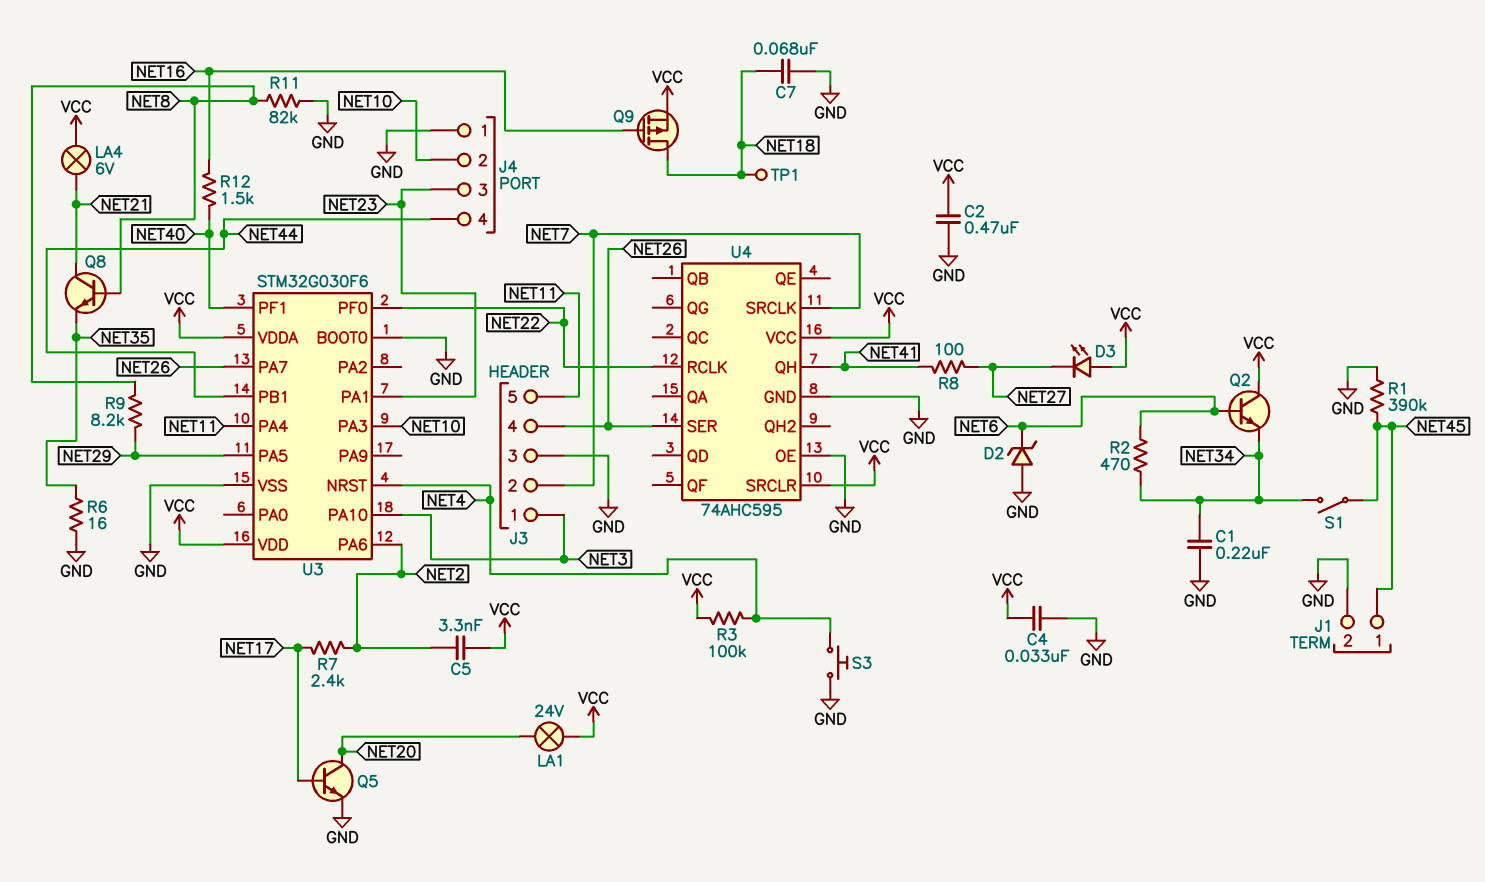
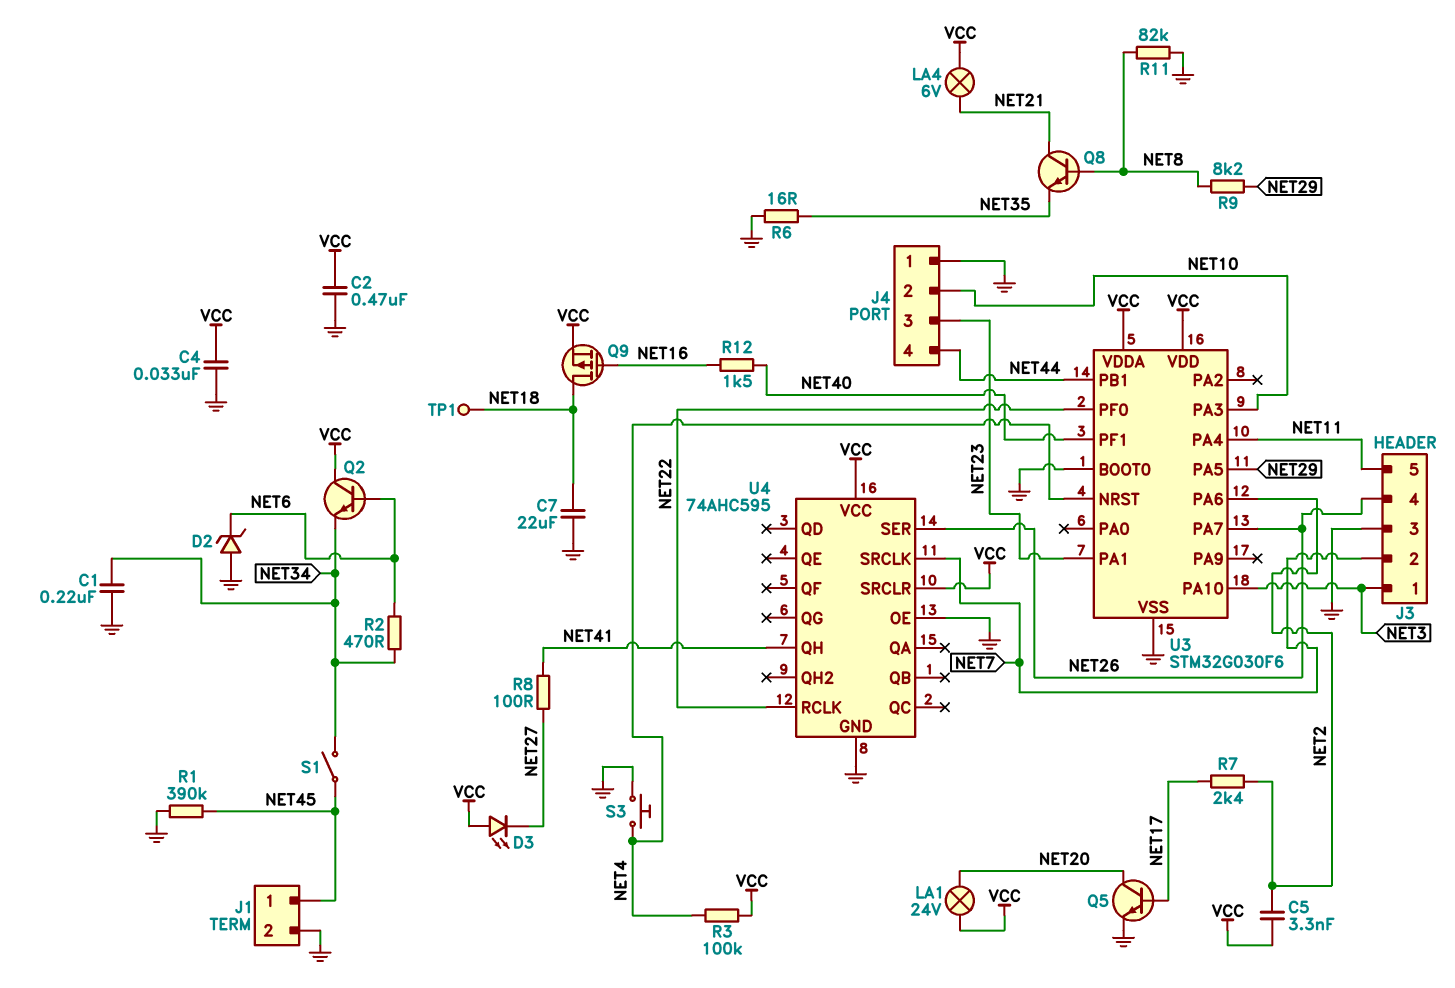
C7: 68nF (GND, NET18) -> 22uF (GND, NET18)

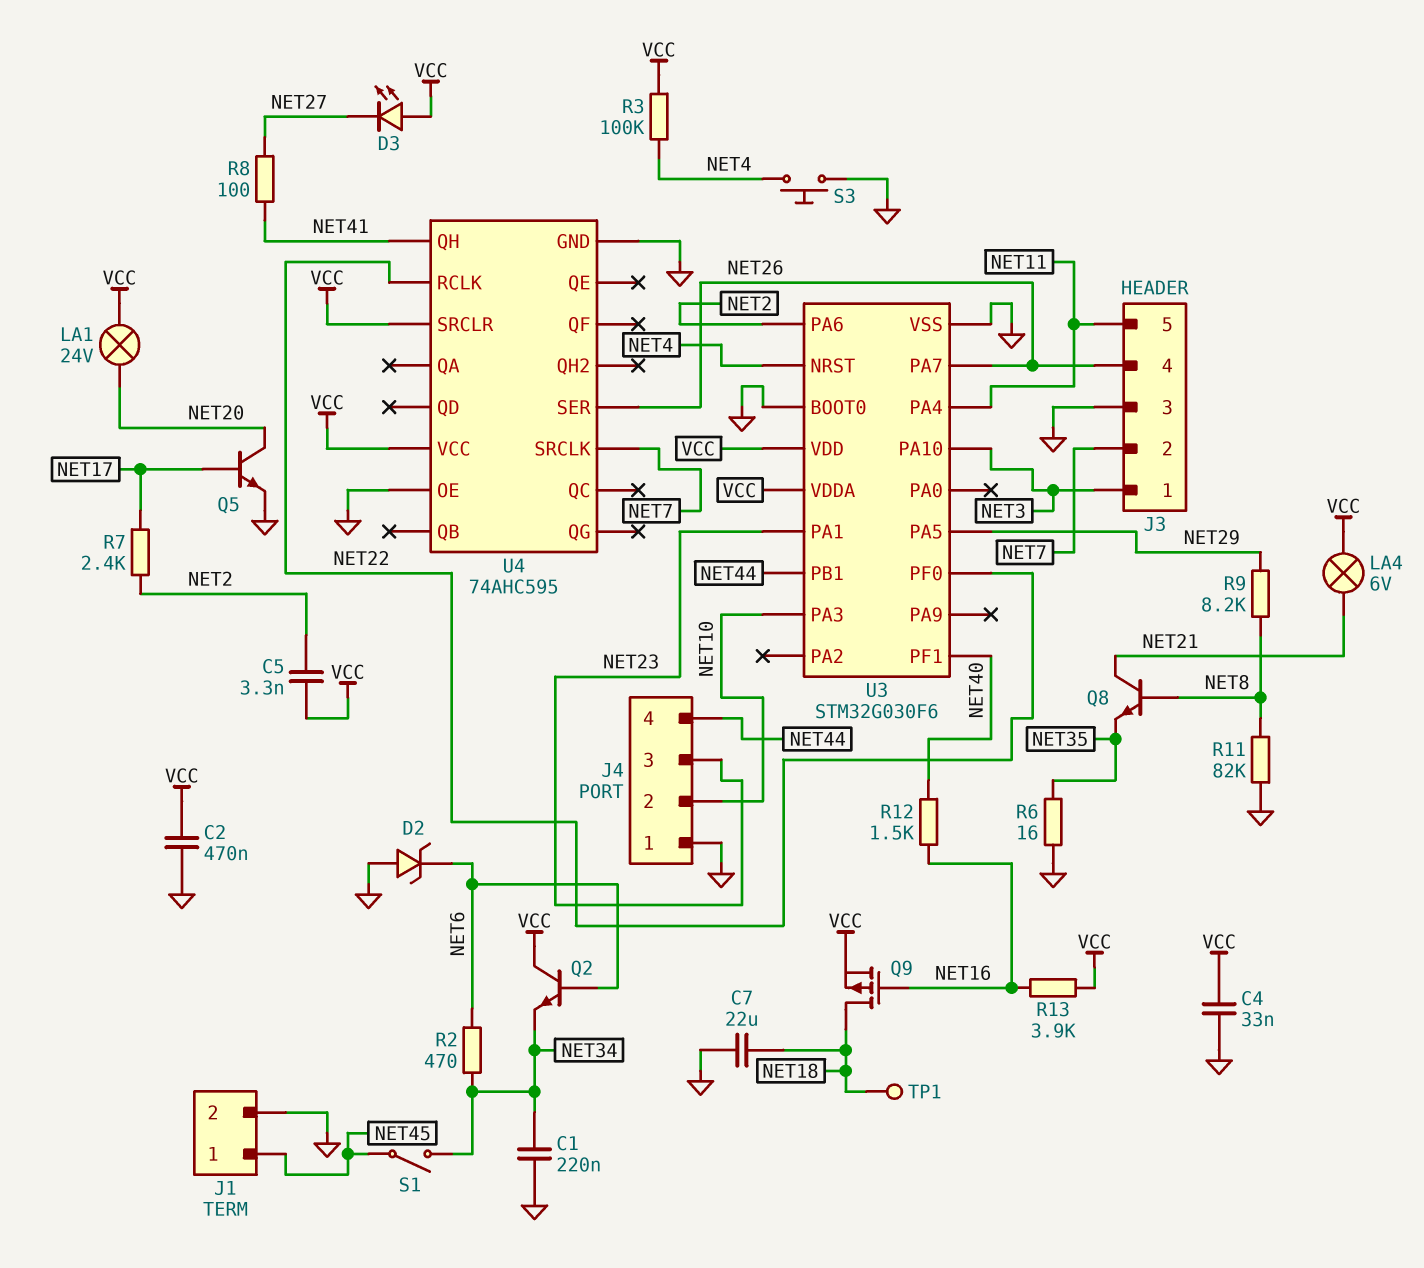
R1: 390k (GND, NET45) -> none
R13: none -> 3.9k (NET16, VCC)

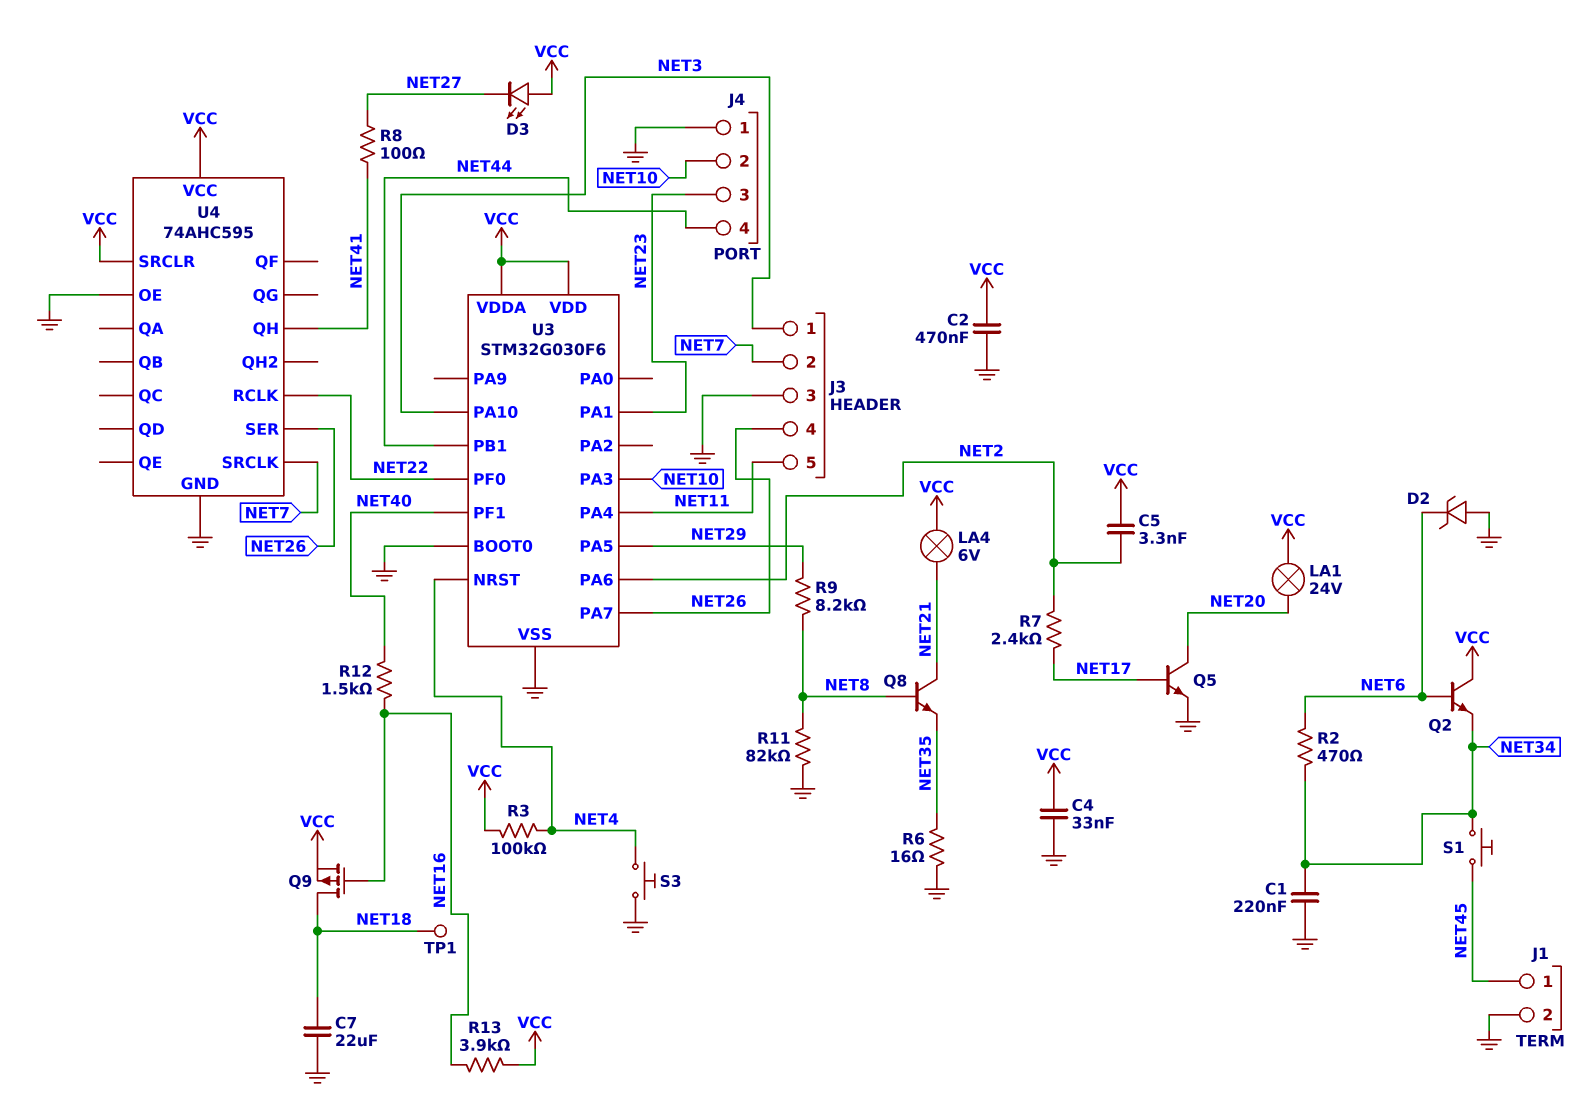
S1: switch (NET34, NET45) -> button (NET34, NET45)

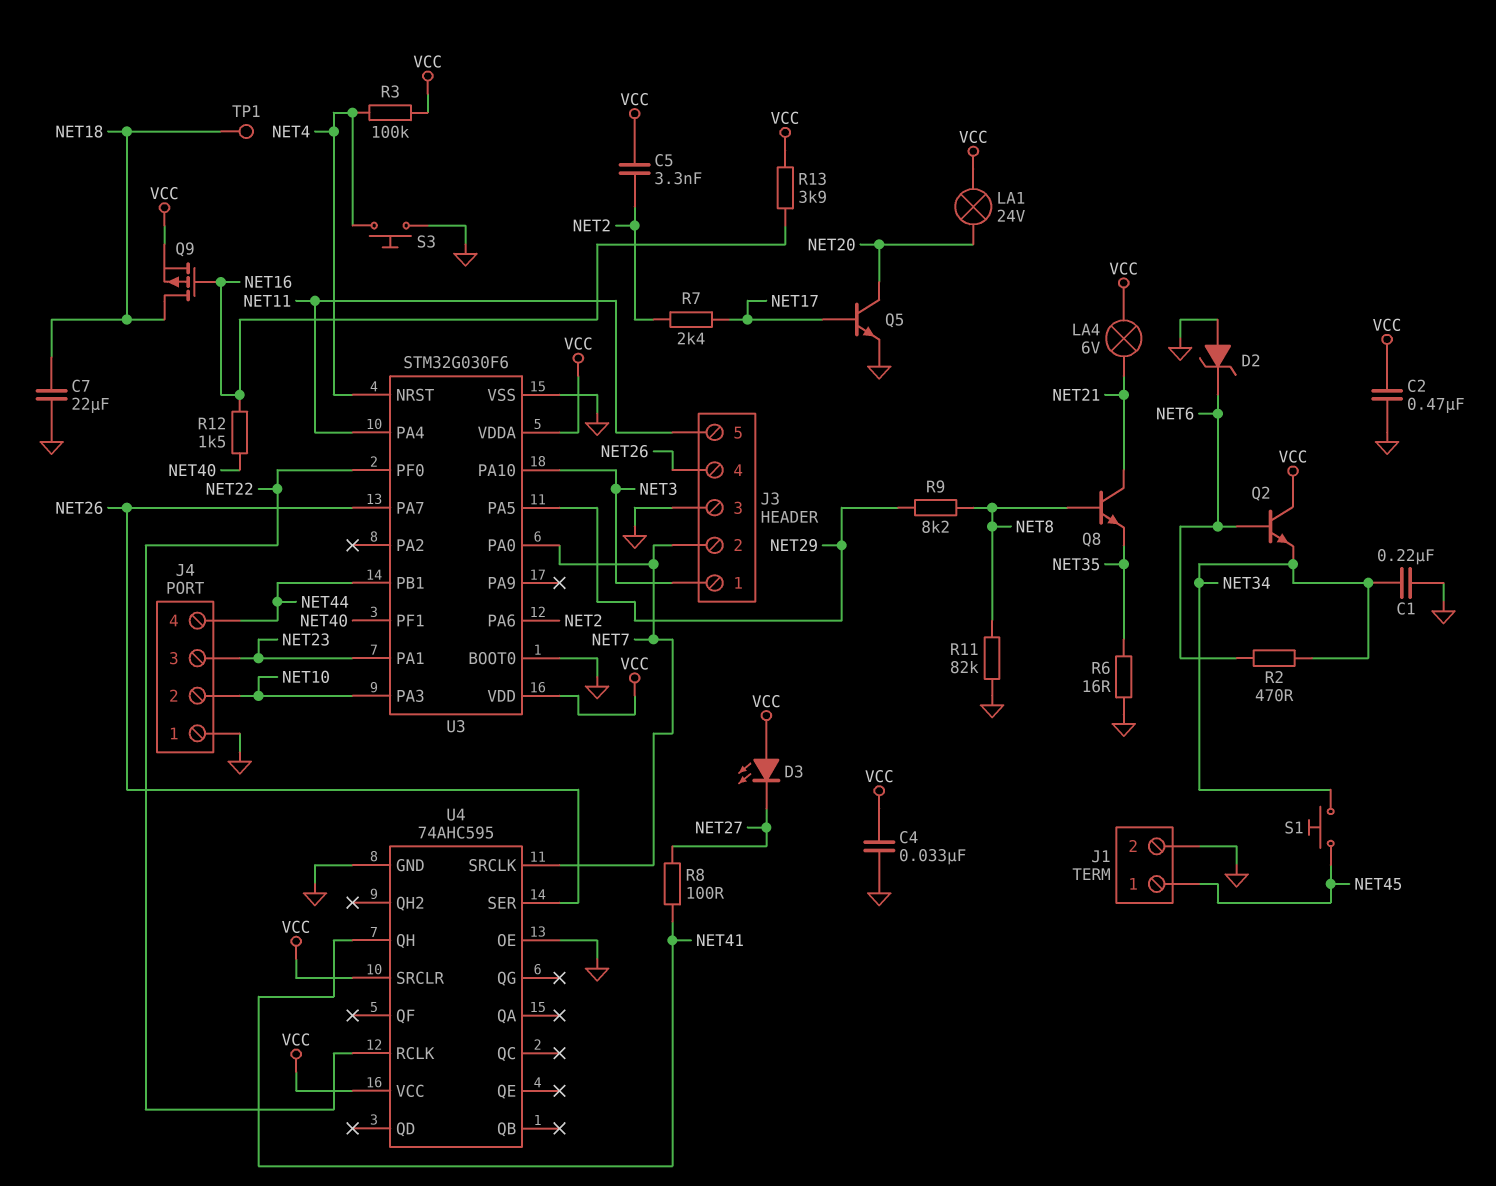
U3 pin PA0: none -> NET7

